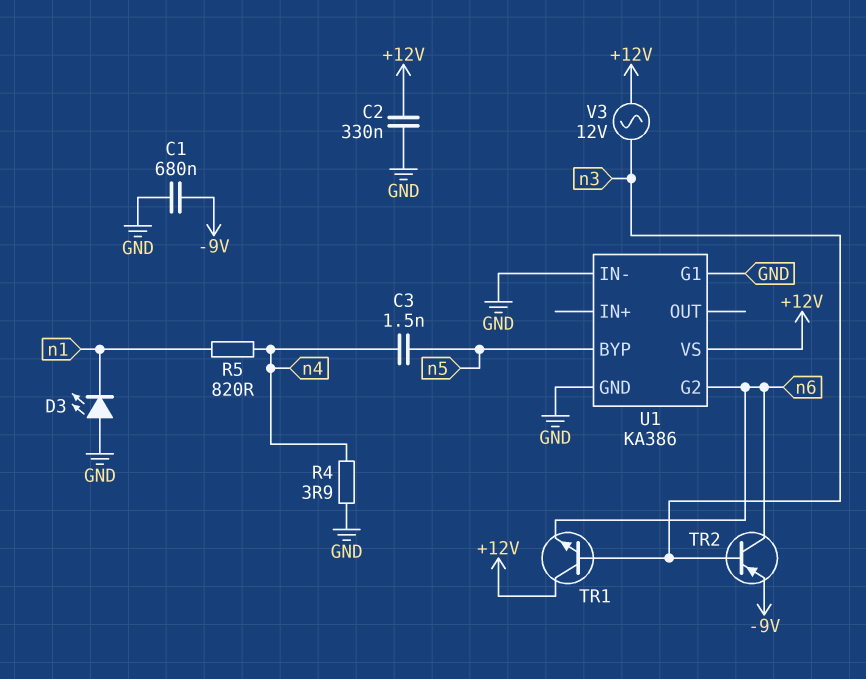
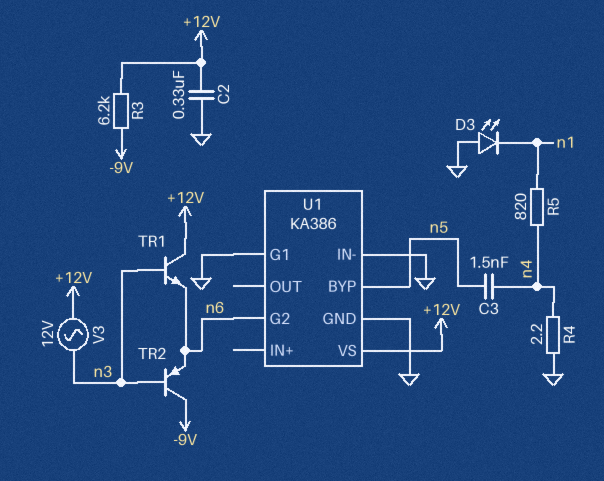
C1: 680nF (-9V, GND) -> none
R3: none -> 6.2k (+12V, -9V)
R4: 3.9 (GND, n4) -> 2.2 (GND, n4)
TR2: PNP (B n3, C n6, E -9V) -> PNP (B n3, C -9V, E n6)

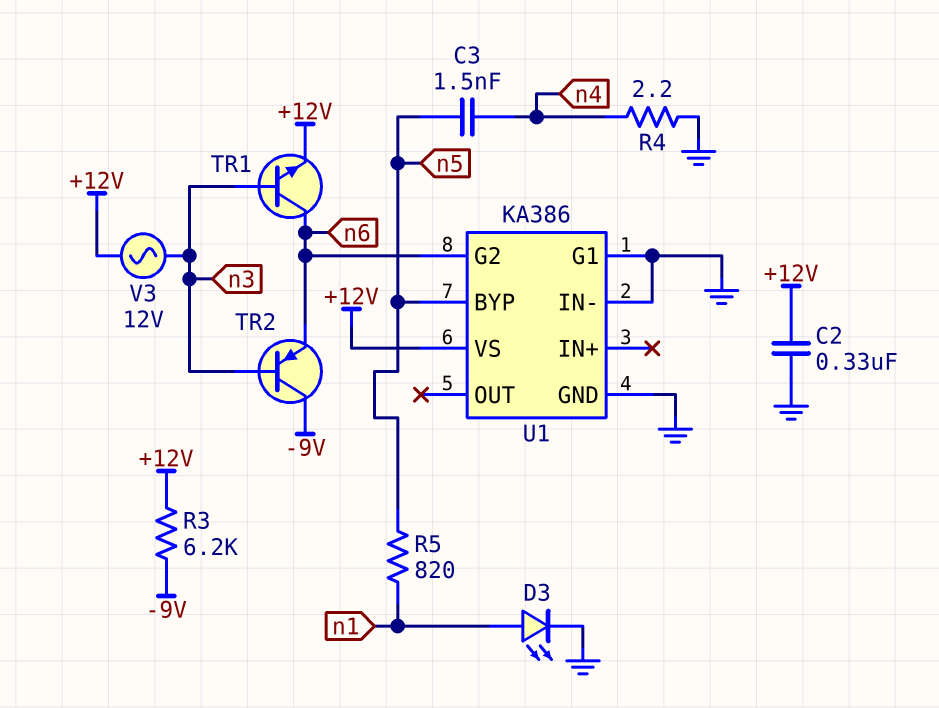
D3: LED (A GND, K n1) -> LED (A n1, K GND)
R5: 820 (n1, n4) -> 820 (n1, n5)
TR1: NPN (B n3, C +12V, E n6) -> NPN (B n3, C n6, E +12V)

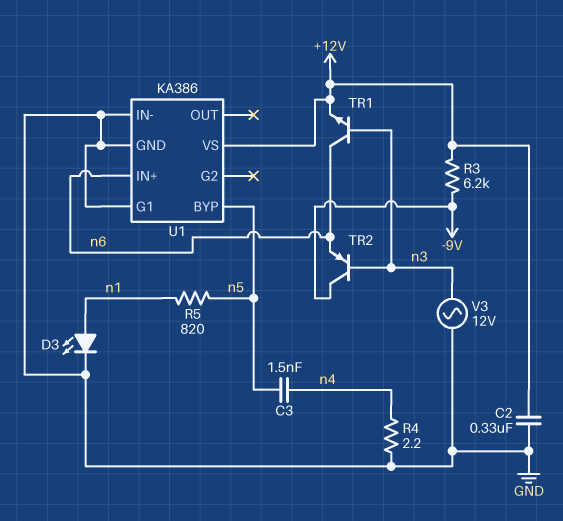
U1 pin G2: n6 -> none
U1 pin IN+: none -> n6
V3: AC 12V (+12V, n3) -> AC 12V (GND, n3)

